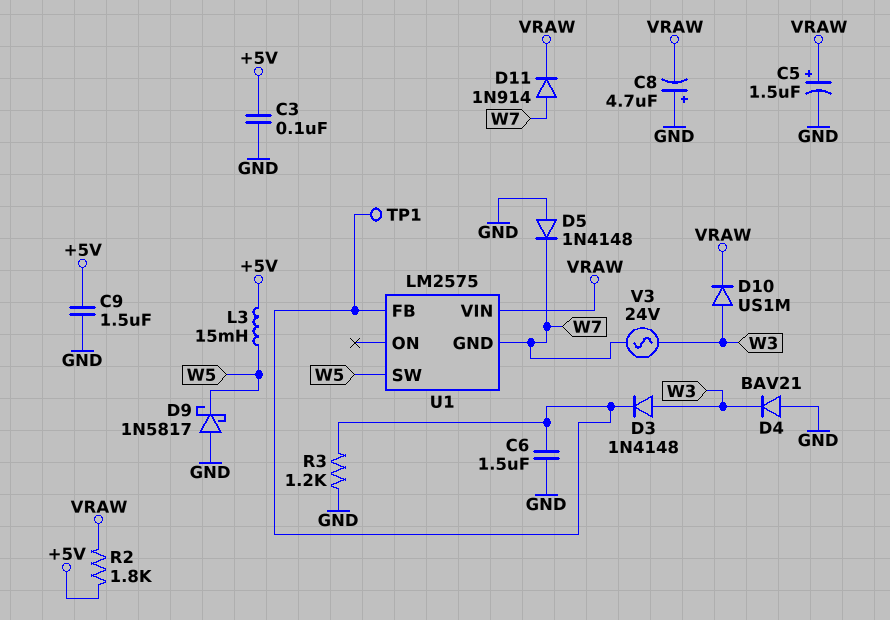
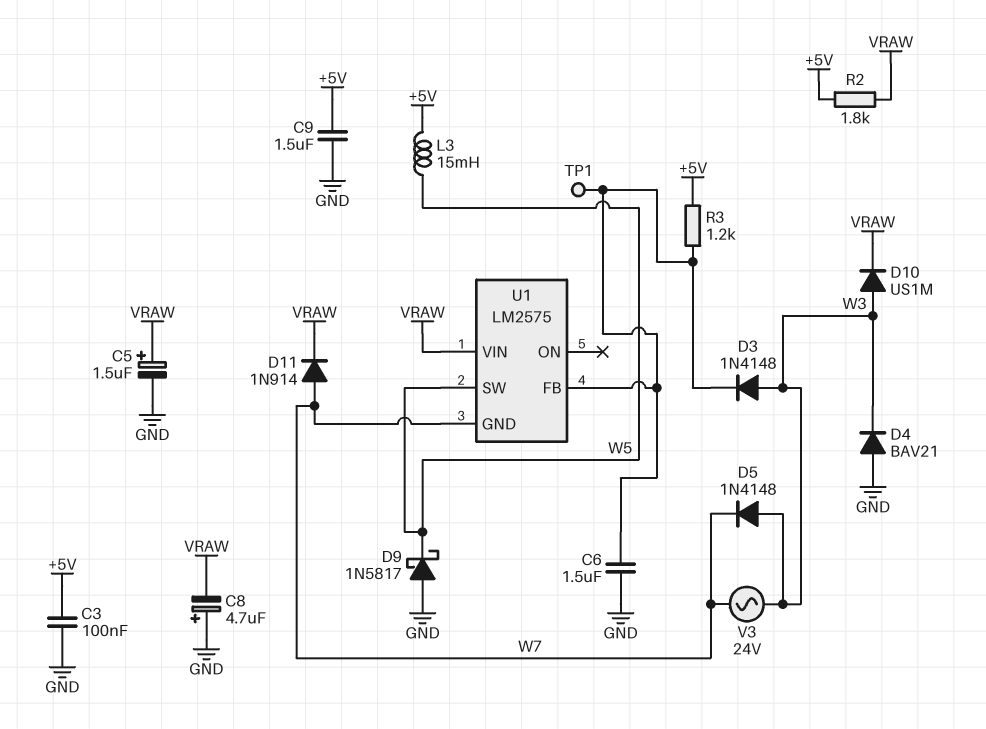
D5: diode 1N4148 (A GND, K W7) -> diode 1N4148 (A W3, K W7)
R3: 1.2k (GND, U1/FB) -> 1.2k (+5V, U1/FB)

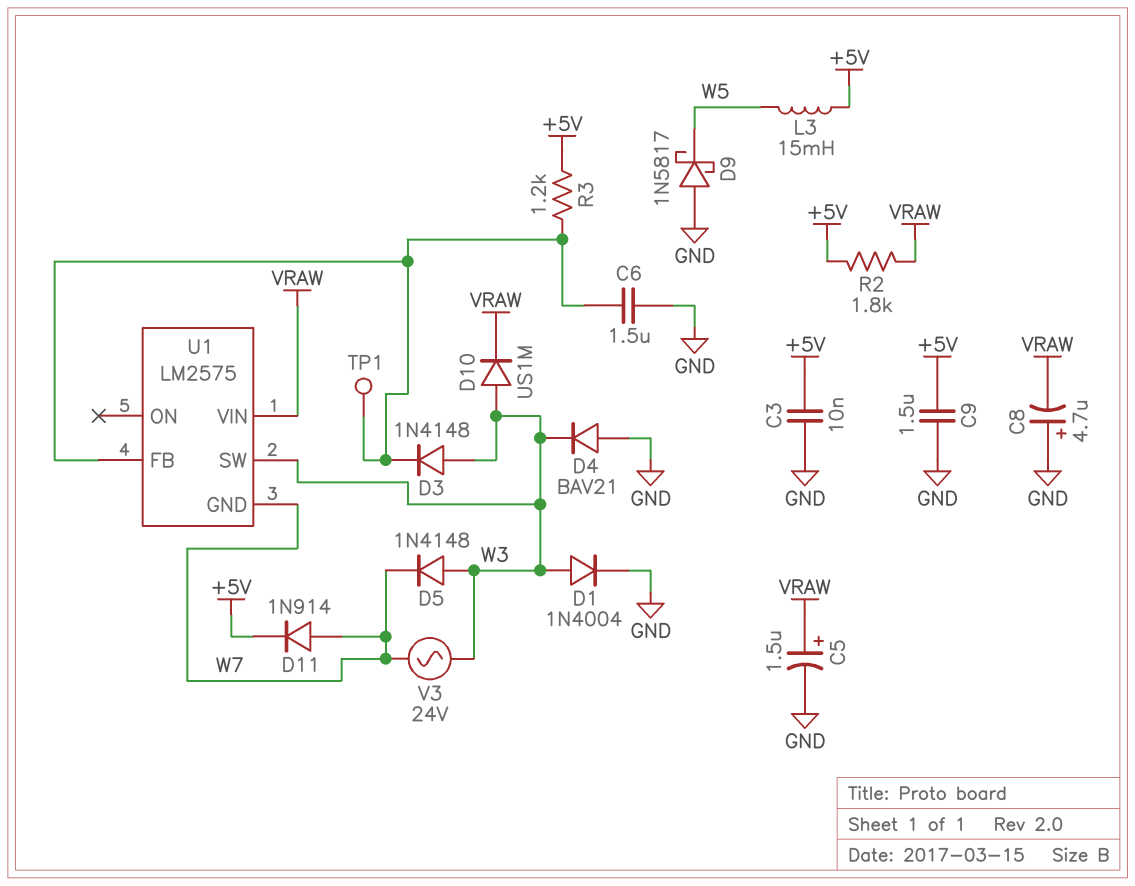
C3: 100nF (+5V, GND) -> 10nF (+5V, GND)
D1: none -> diode 1N4004 (A W3, K GND)
D11: diode 1N914 (A W7, K VRAW) -> diode 1N914 (A W7, K +5V)
U1 pin SW: W5 -> W3

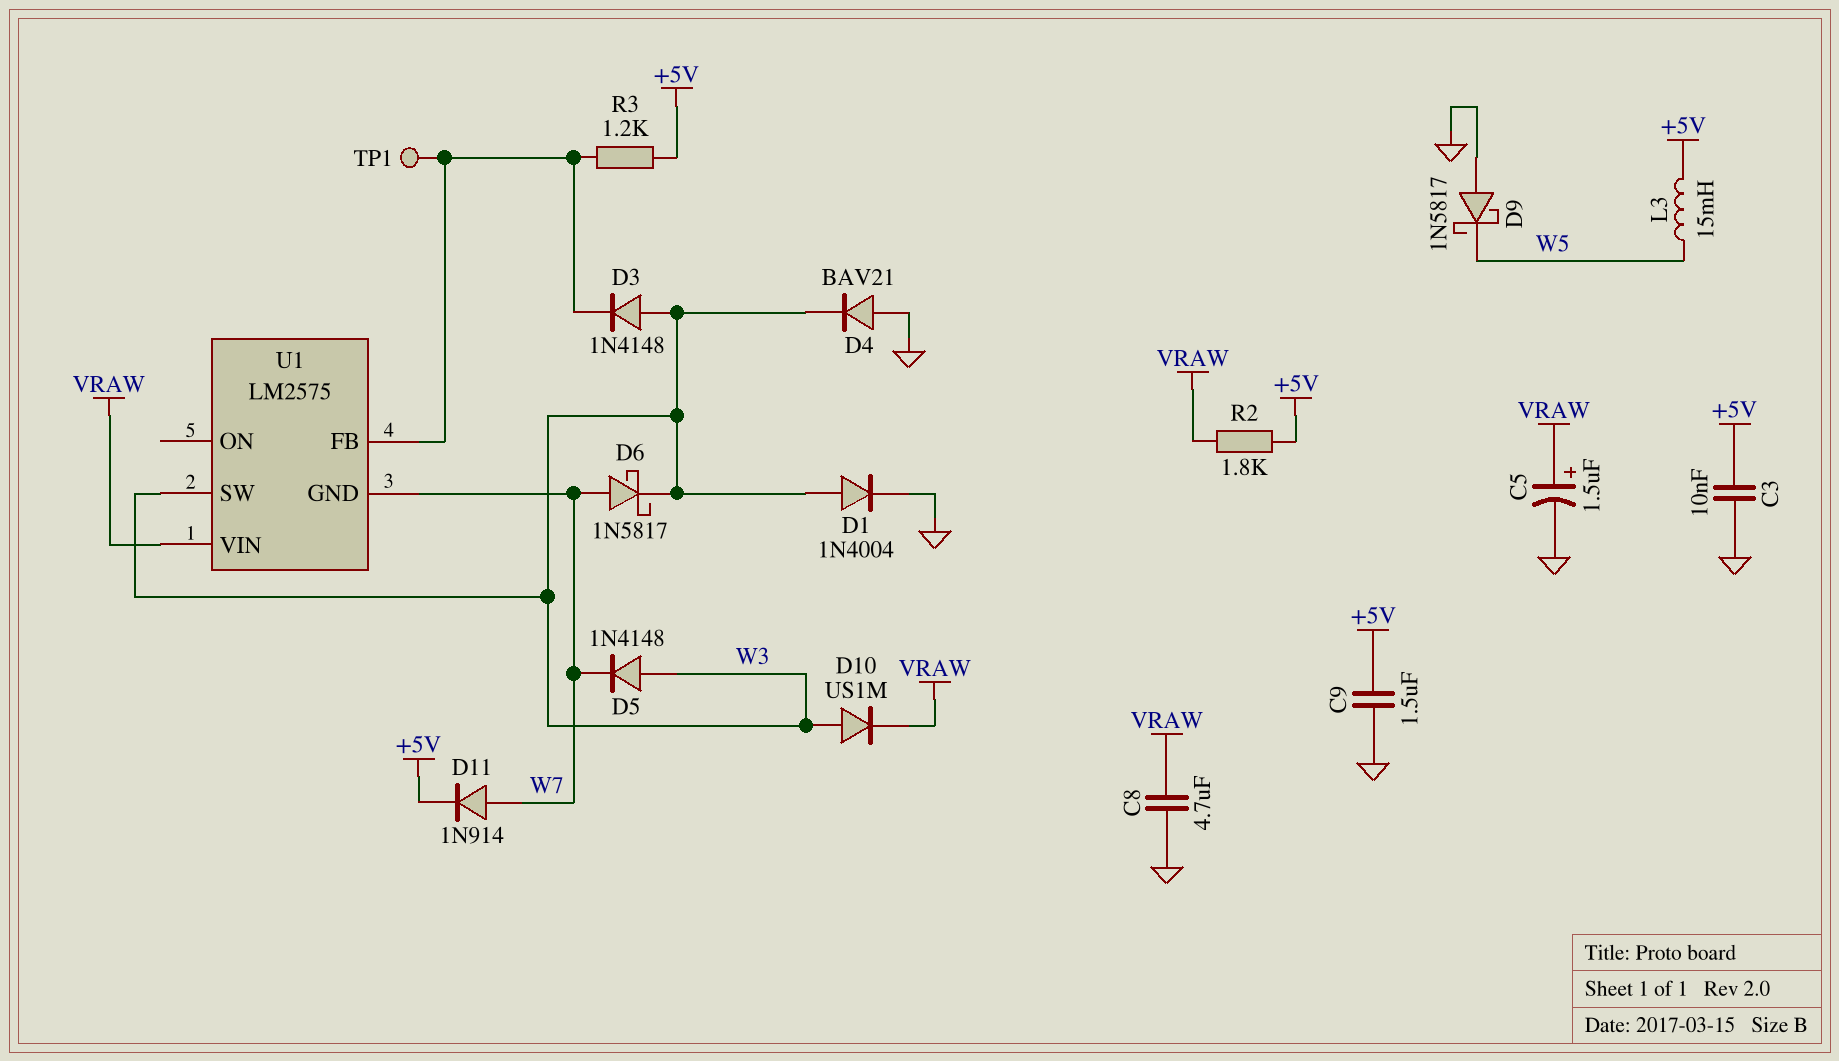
C6: 1.5uF (GND, U1/FB) -> none
C8: 4.7uF (plus GND, minus VRAW) -> 4.7uF (GND, VRAW)
D6: none -> schottky 1N5817 (A W7, K W3)
V3: AC 24V (W3, W7) -> none

